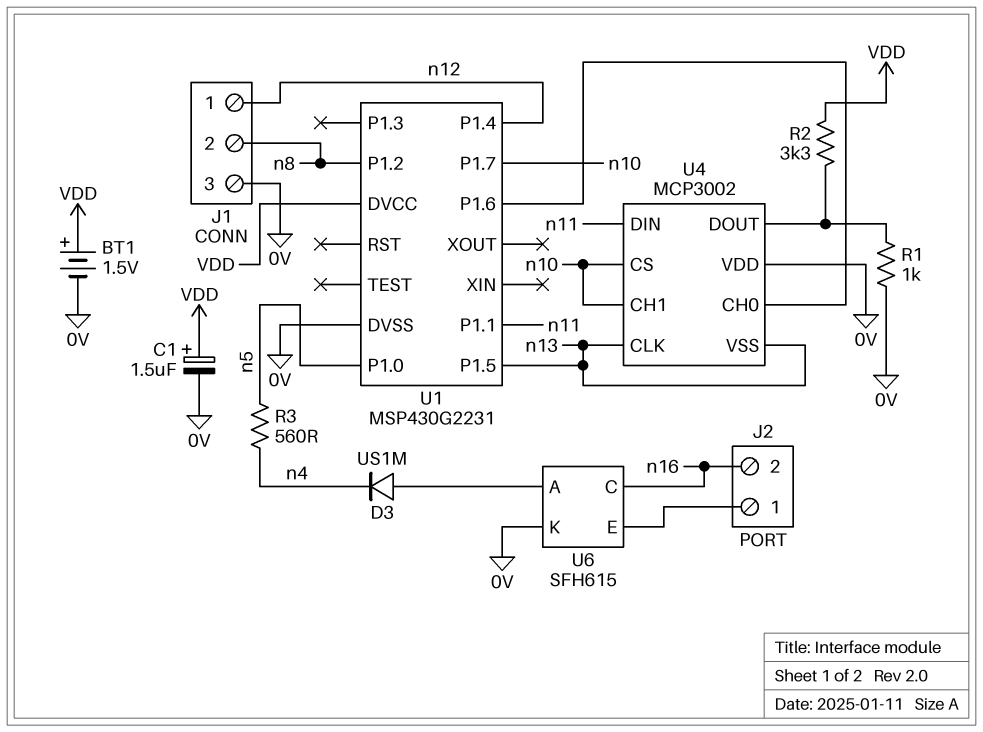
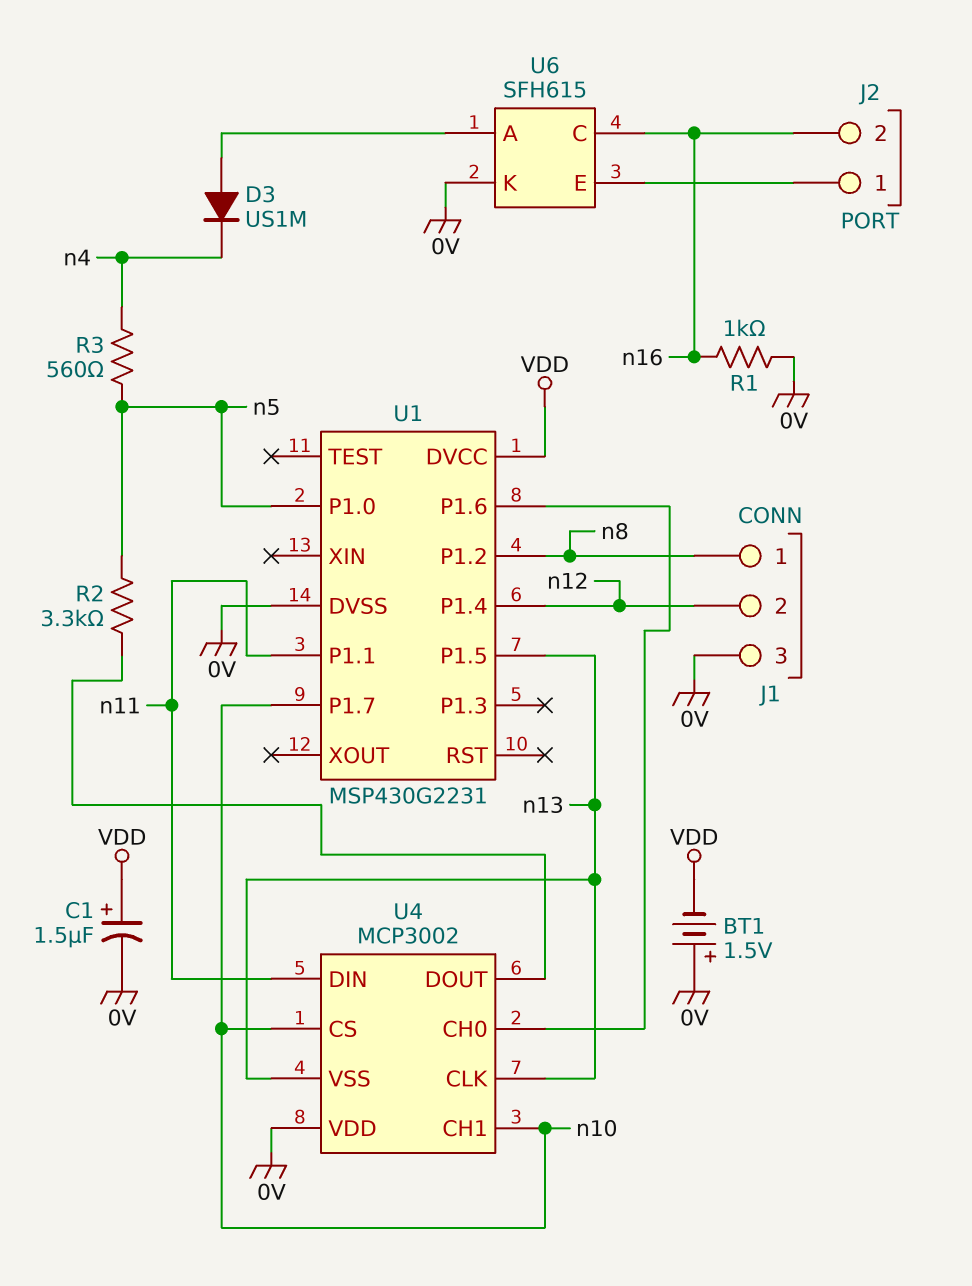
BT1: 1.5V (plus VDD, minus 0V) -> 1.5V (plus 0V, minus VDD)
J1 pin 1: n12 -> n8
J1 pin 2: n8 -> n12
R1: 1k (0V, U4/DOUT) -> 1k (0V, n16)
R2: 3.3k (U4/DOUT, VDD) -> 3.3k (U4/DOUT, n5)

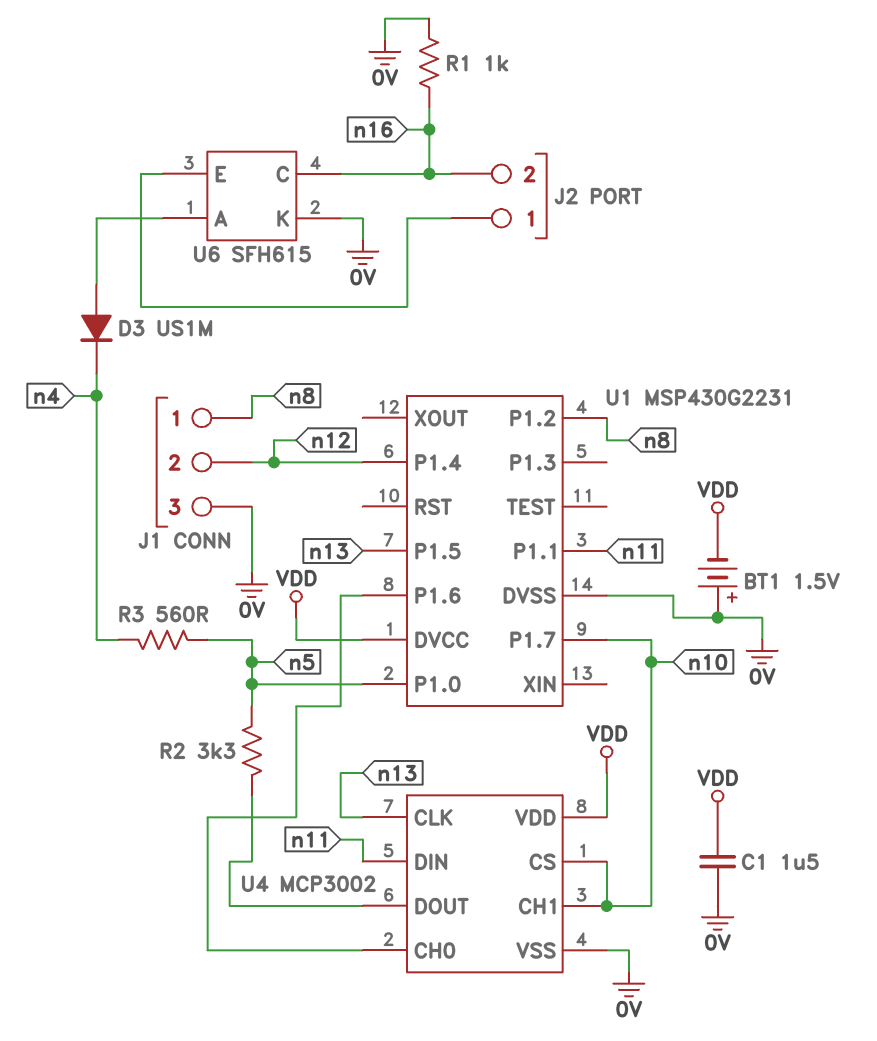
C1: 1.5uF (plus VDD, minus 0V) -> 1.5uF (0V, VDD)
U4 pin VDD: 0V -> VDD
U4 pin VSS: n13 -> 0V

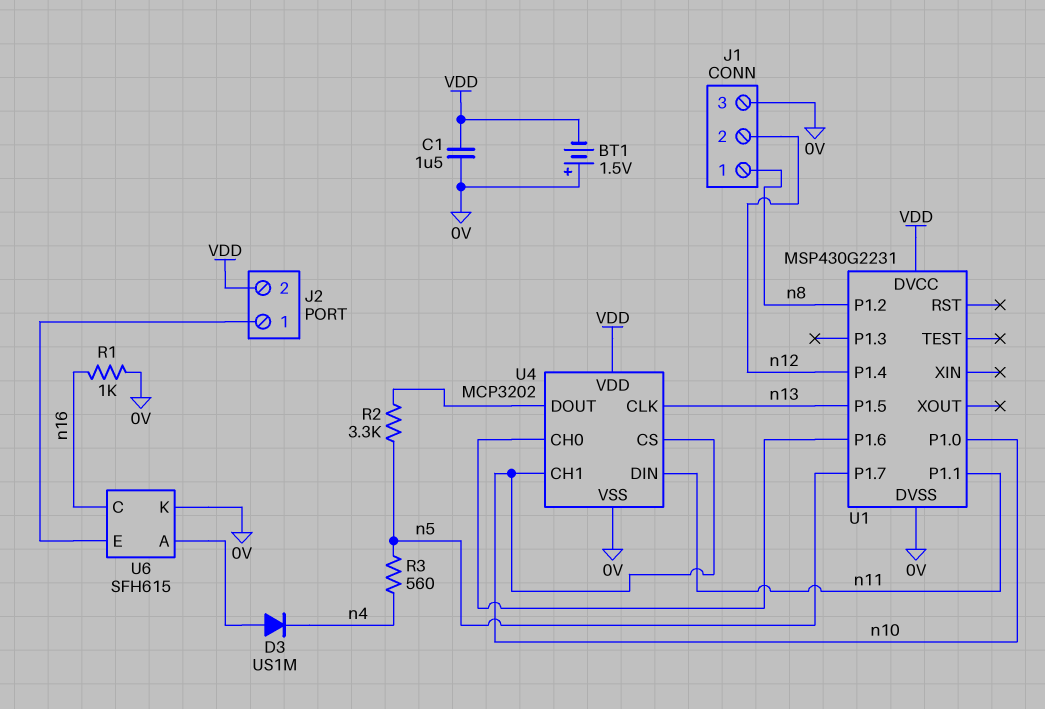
J2 pin 2: n16 -> VDD
U1 pin P1.0: n5 -> n10
U1 pin P1.7: n10 -> n5
U4: MCP3002 -> MCP3202

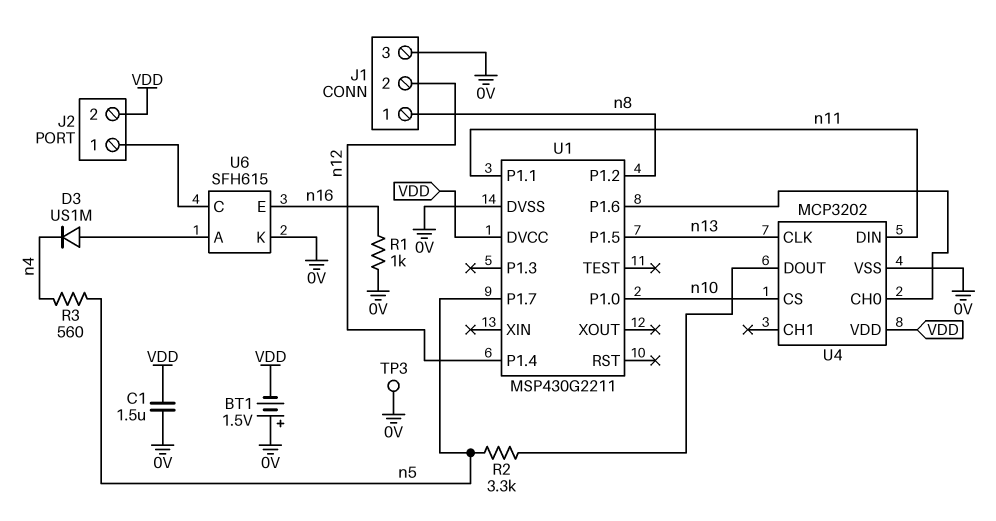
TP3: none -> test point (0V)
U1: MSP430G2231 -> MSP430G2211
U4 pin CH1: n10 -> none
U6 pin C: n16 -> J2/1
U6 pin E: J2/1 -> n16

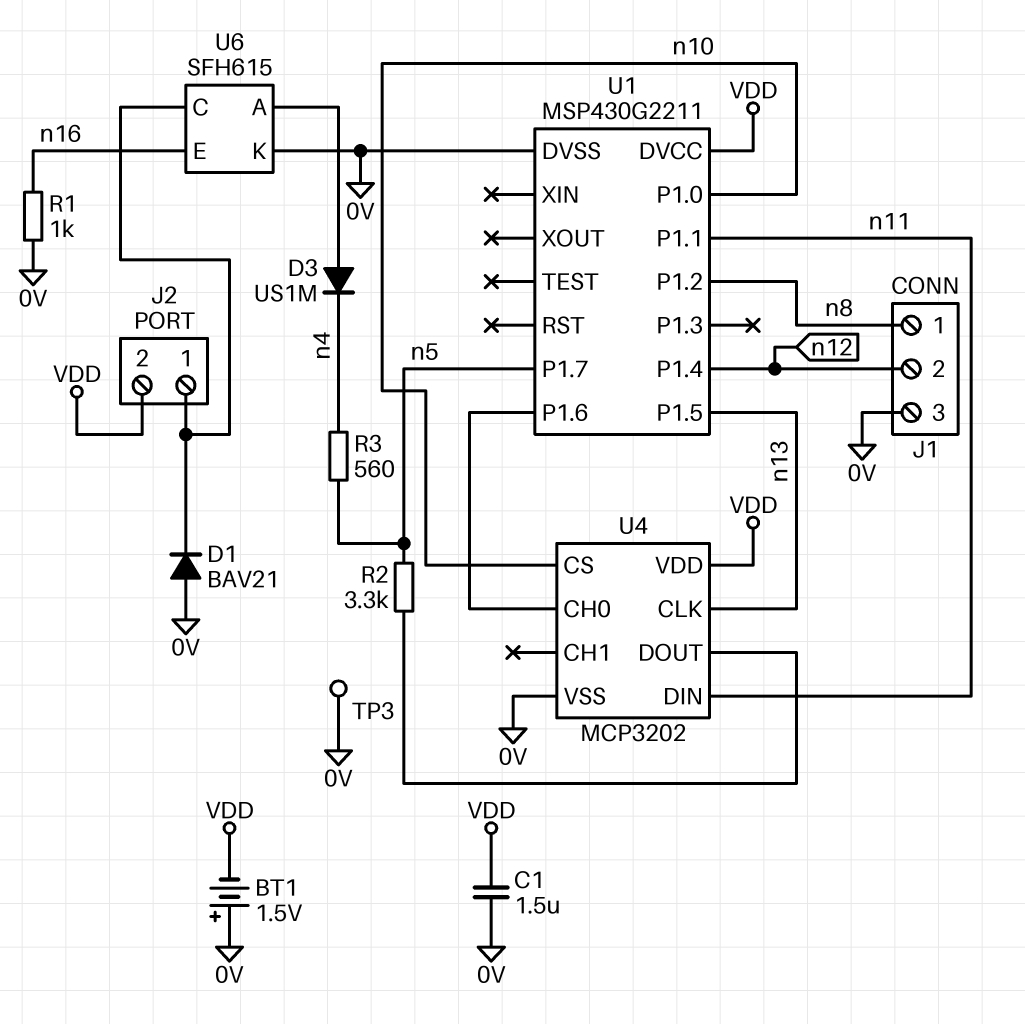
D1: none -> diode BAV21 (A 0V, K J2/1)

